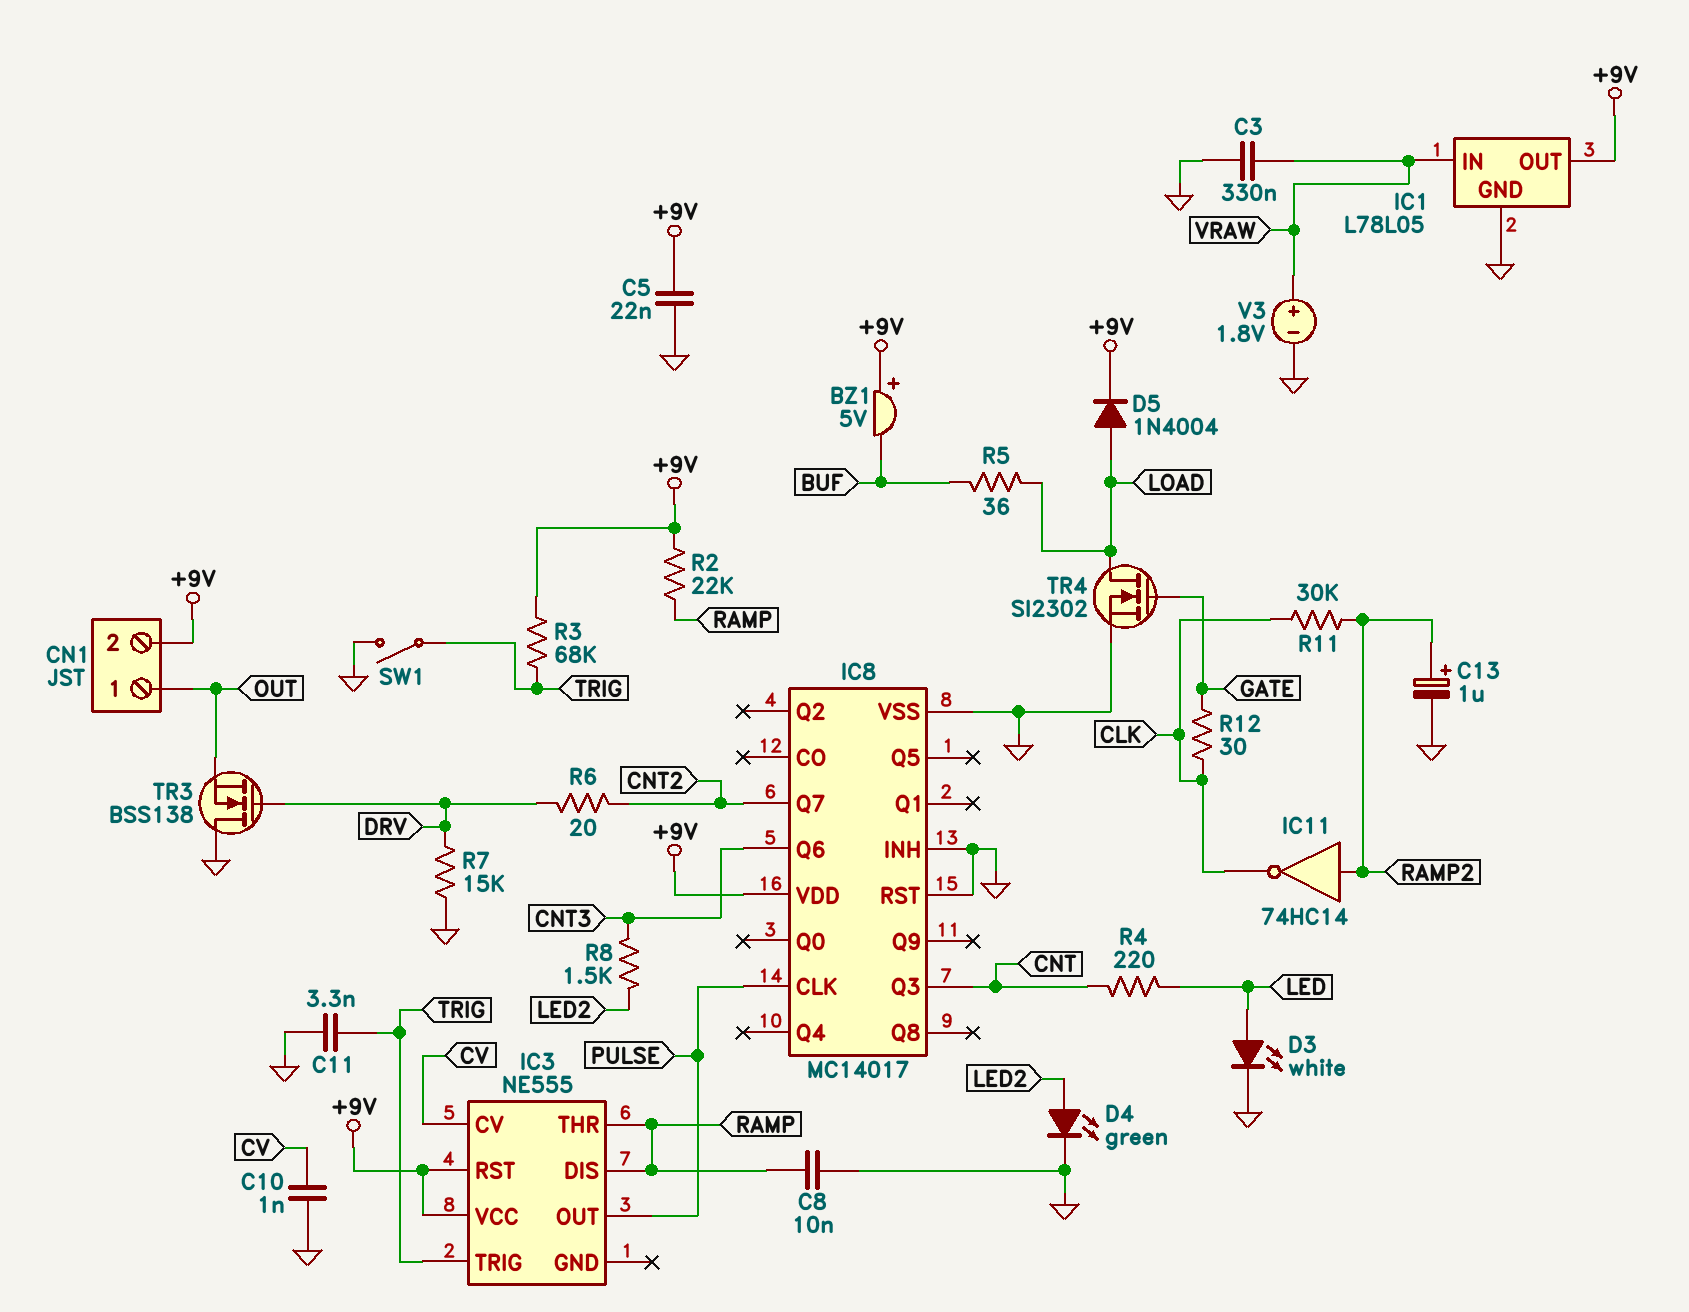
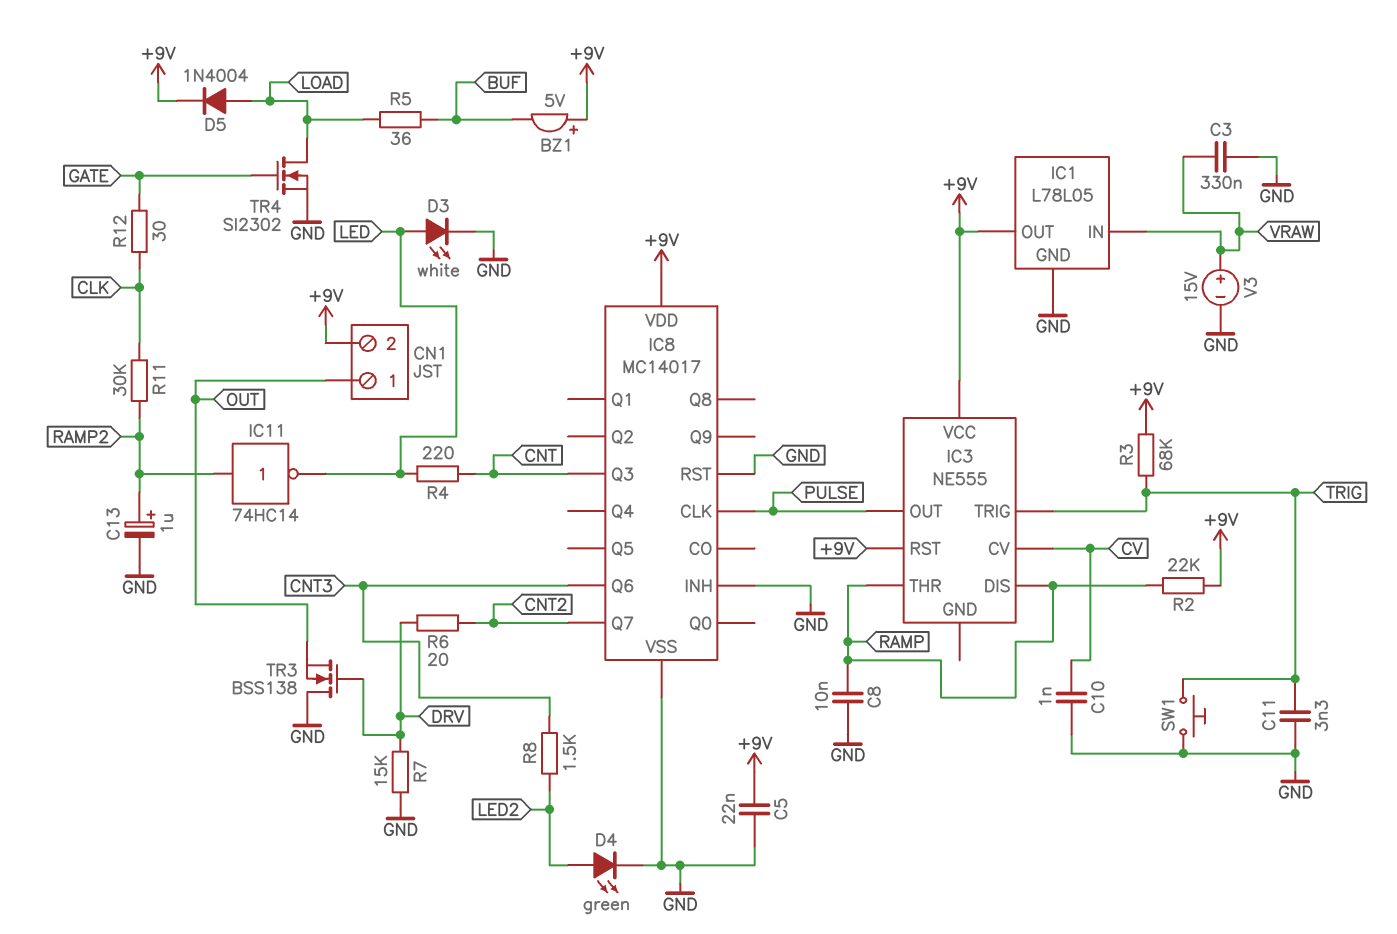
IC11: NOT 74HC14 (in RAMP2, out CLK) -> NOT 74HC14 (in RAMP2, out LED)
SW1: switch (GND, TRIG) -> button (GND, TRIG)
V3: 1.8V (plus VRAW, minus GND) -> 15V (plus VRAW, minus GND)

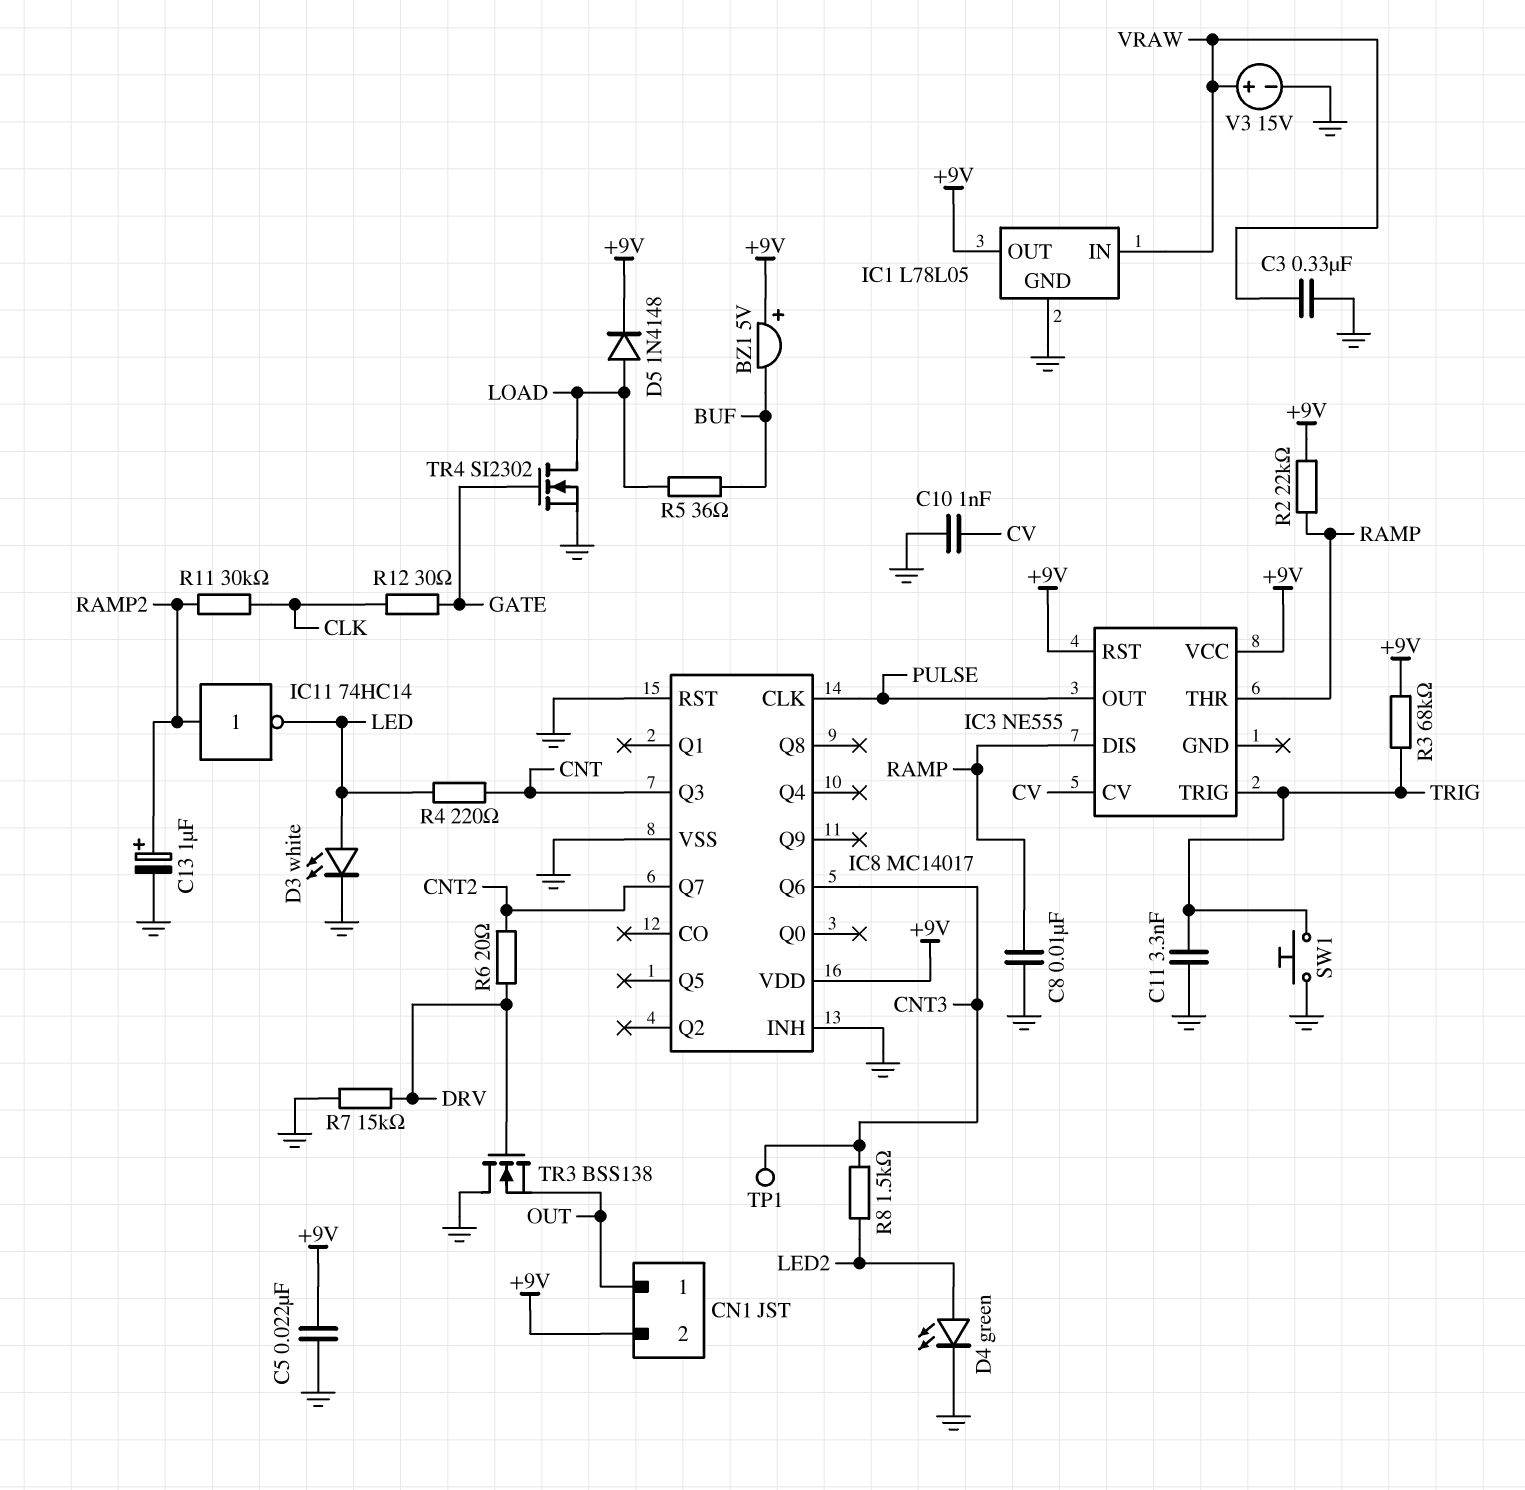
D5: diode 1N4004 (A LOAD, K +9V) -> diode 1N4148 (A LOAD, K +9V)
TP1: none -> test point (CNT3)

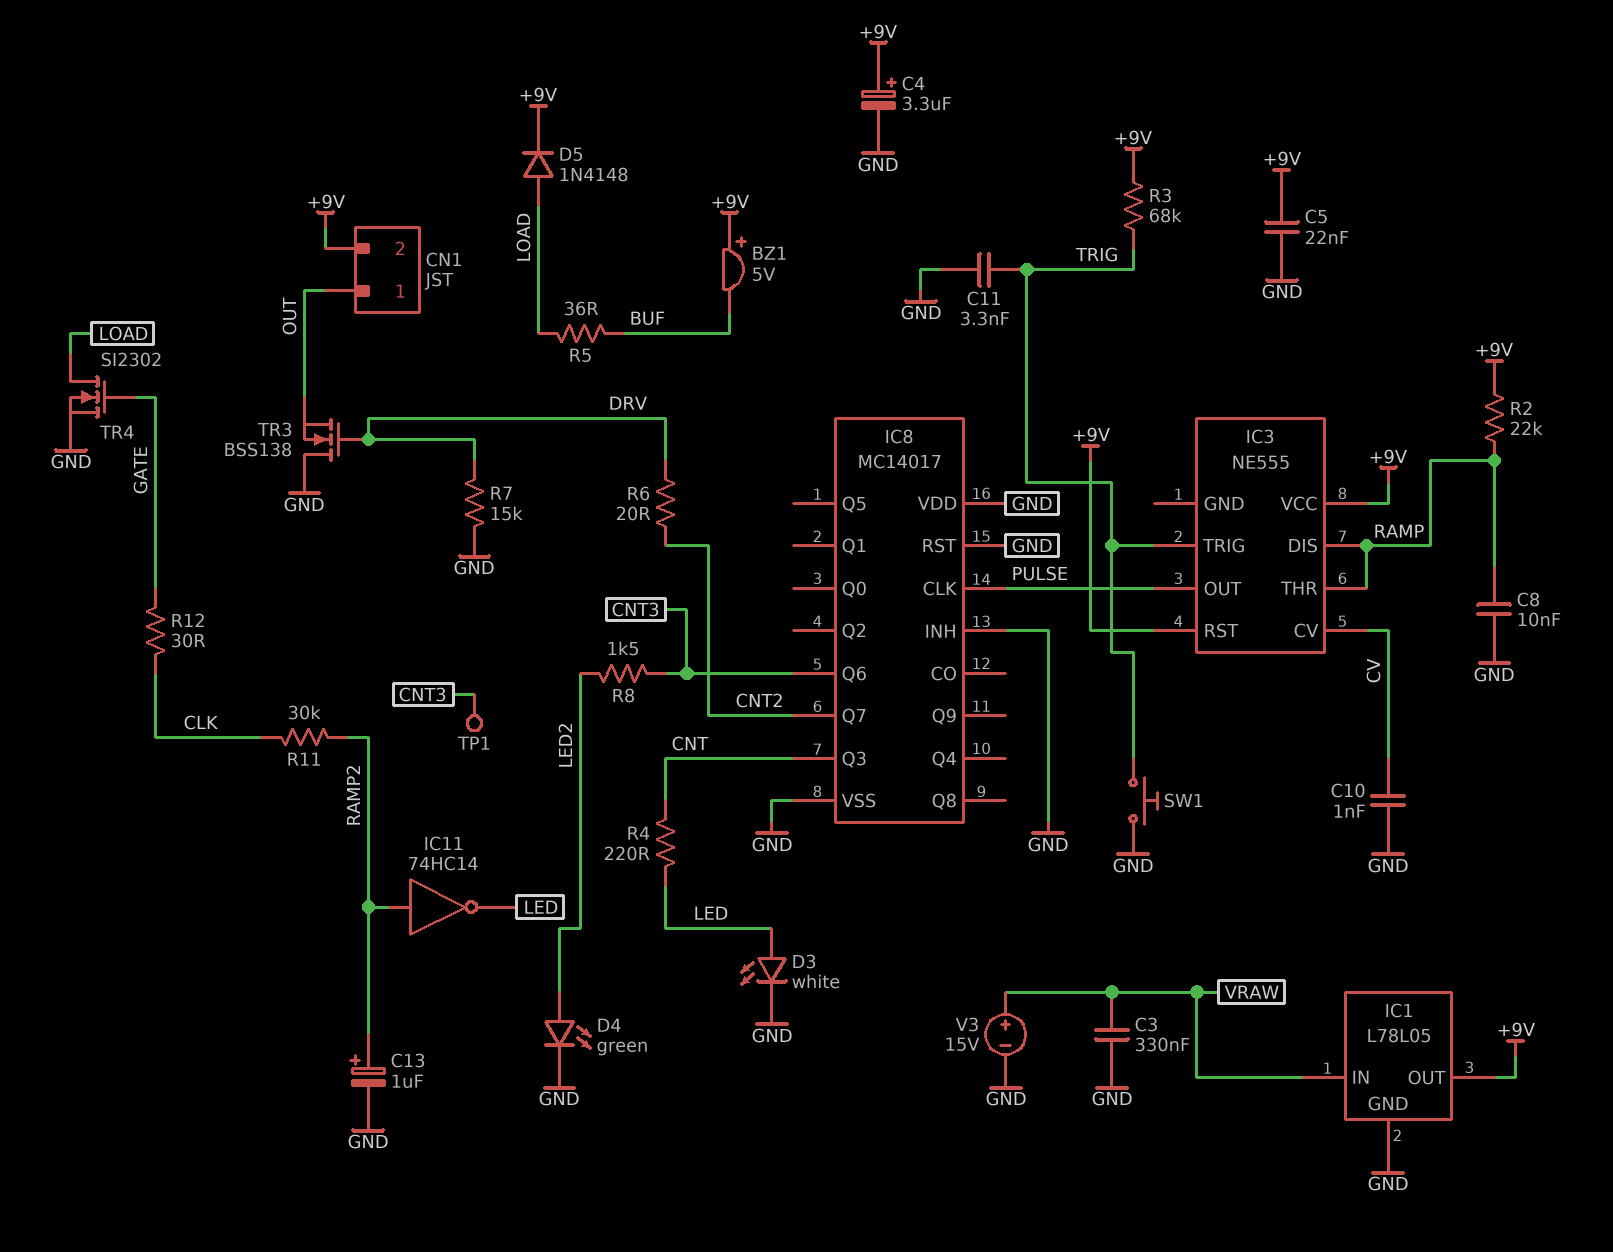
C4: none -> 3.3uF (plus +9V, minus GND)
IC8 pin VDD: +9V -> GND

